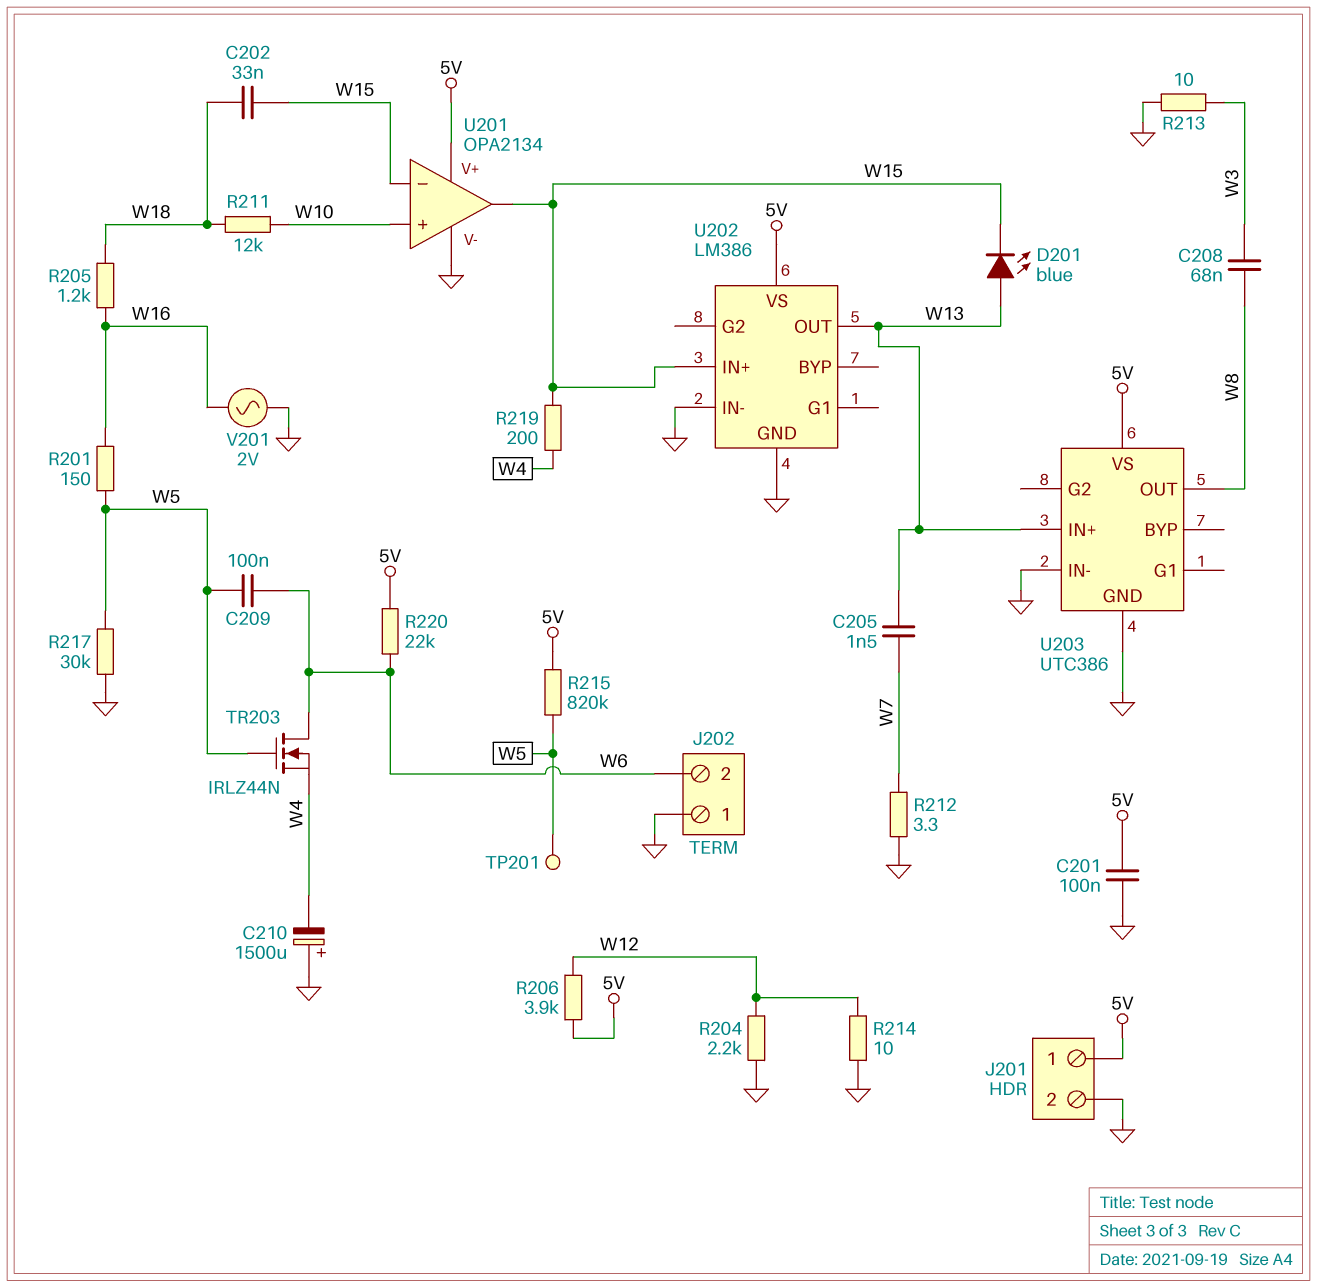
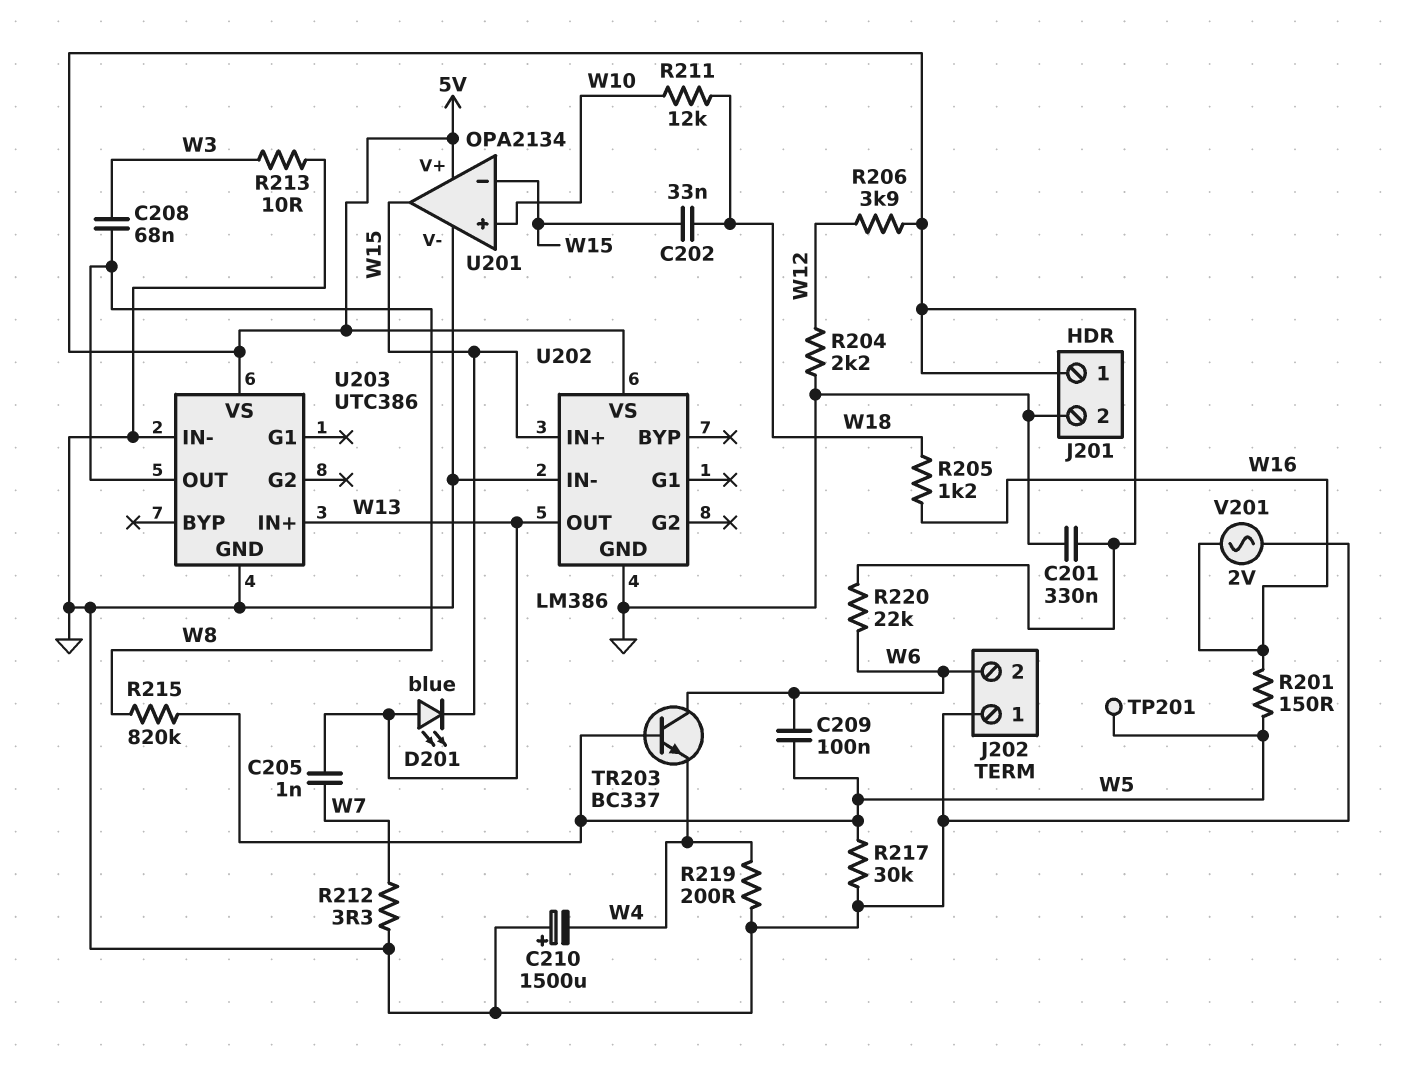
C201: 100nF (5V, GND) -> 330nF (5V, GND)
C205: 1.5nF (W7, W13) -> 1nF (W7, W13)
R214: 10 (GND, W12) -> none
R215: 820k (5V, W5) -> 820k (W5, W8)
R219: 200 (W4, W15) -> 200 (GND, W4)
TR203: NMOS IRLZ44N (G W5, D W6, S W4) -> NPN BC337 (B W5, C W6, E W4)

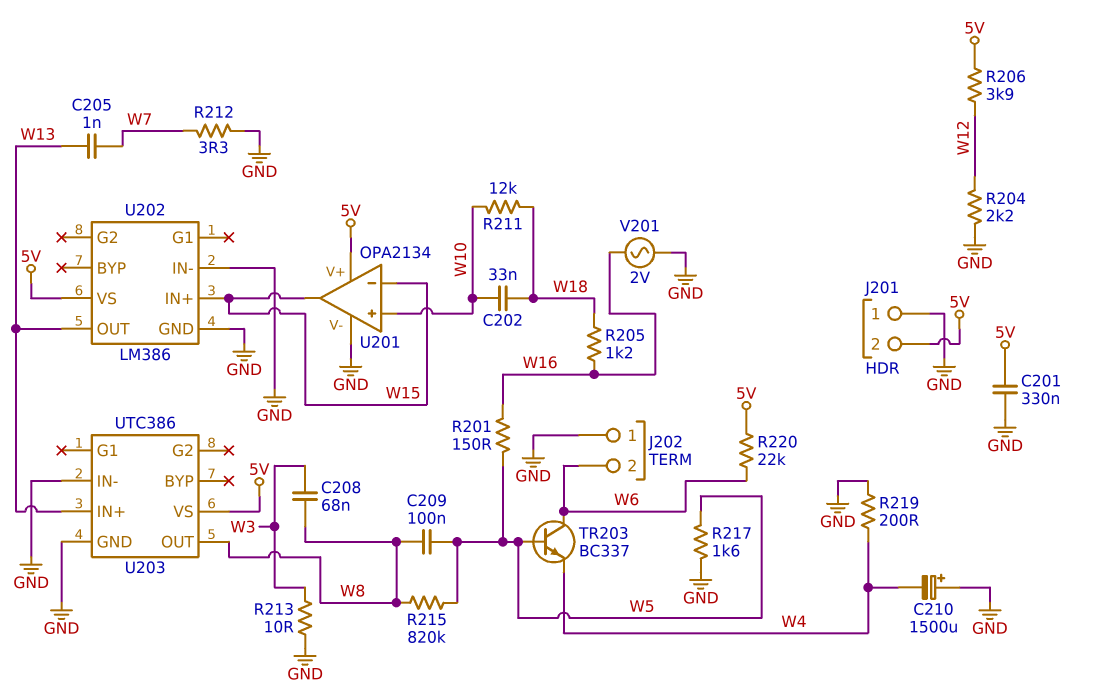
C202: 33nF (W15, W18) -> 33nF (W10, W18)
C209: 100nF (W5, W6) -> 100nF (W5, W8)
D201: LED blue (A W13, K W15) -> none
J201 pin 1: 5V -> GND
J201 pin 2: GND -> 5V
R217: 30k (GND, W5) -> 1.6k (GND, W5)
TP201: test point (W5) -> none

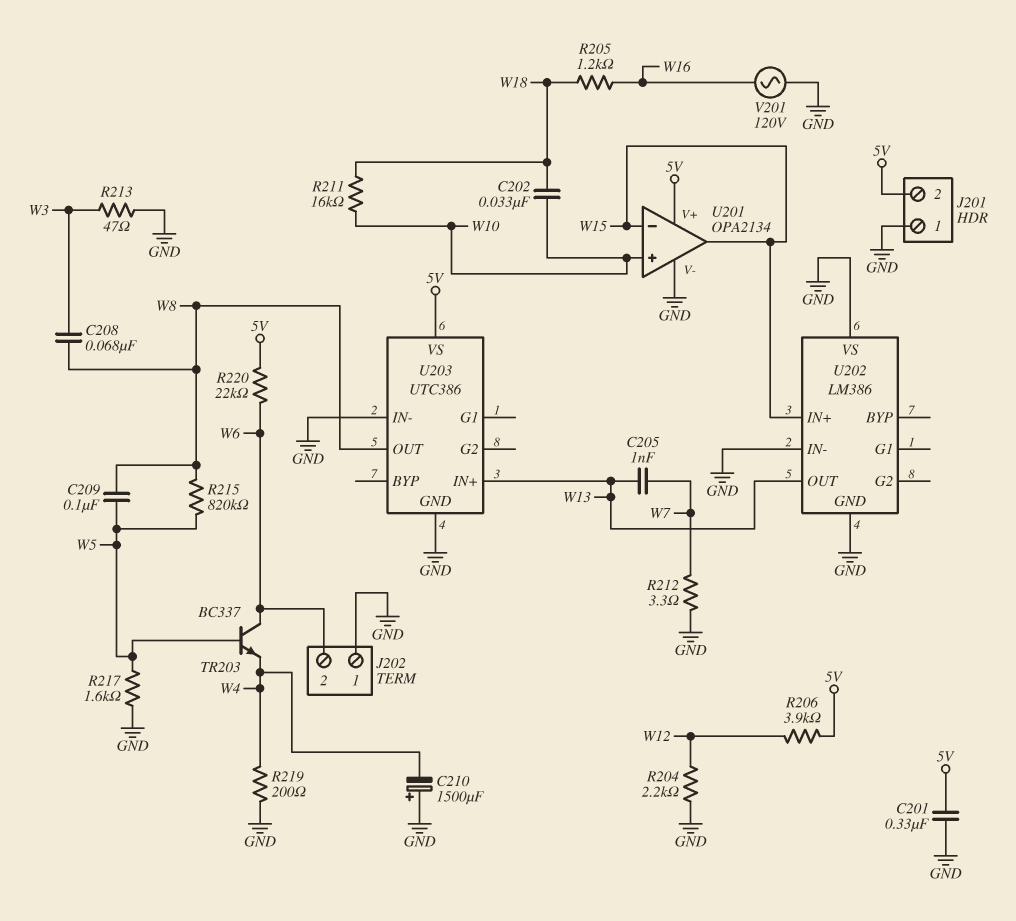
R201: 150 (W5, W16) -> none
R211: 12k (W10, W18) -> 16k (W10, W18)
R213: 10 (GND, W3) -> 47 (GND, W3)
U202 pin VS: 5V -> GND
V201: AC 2V (GND, W16) -> AC 120V (GND, W16)

